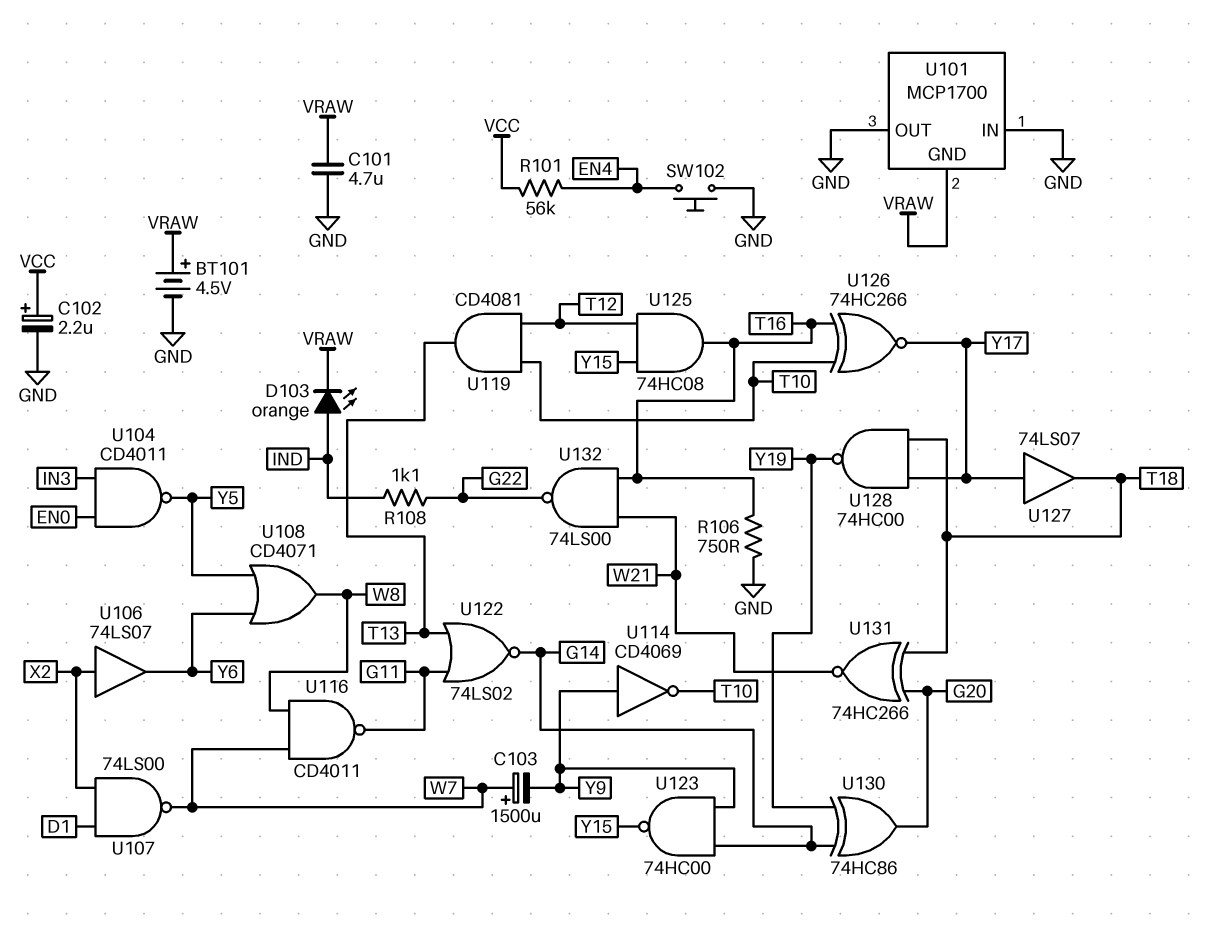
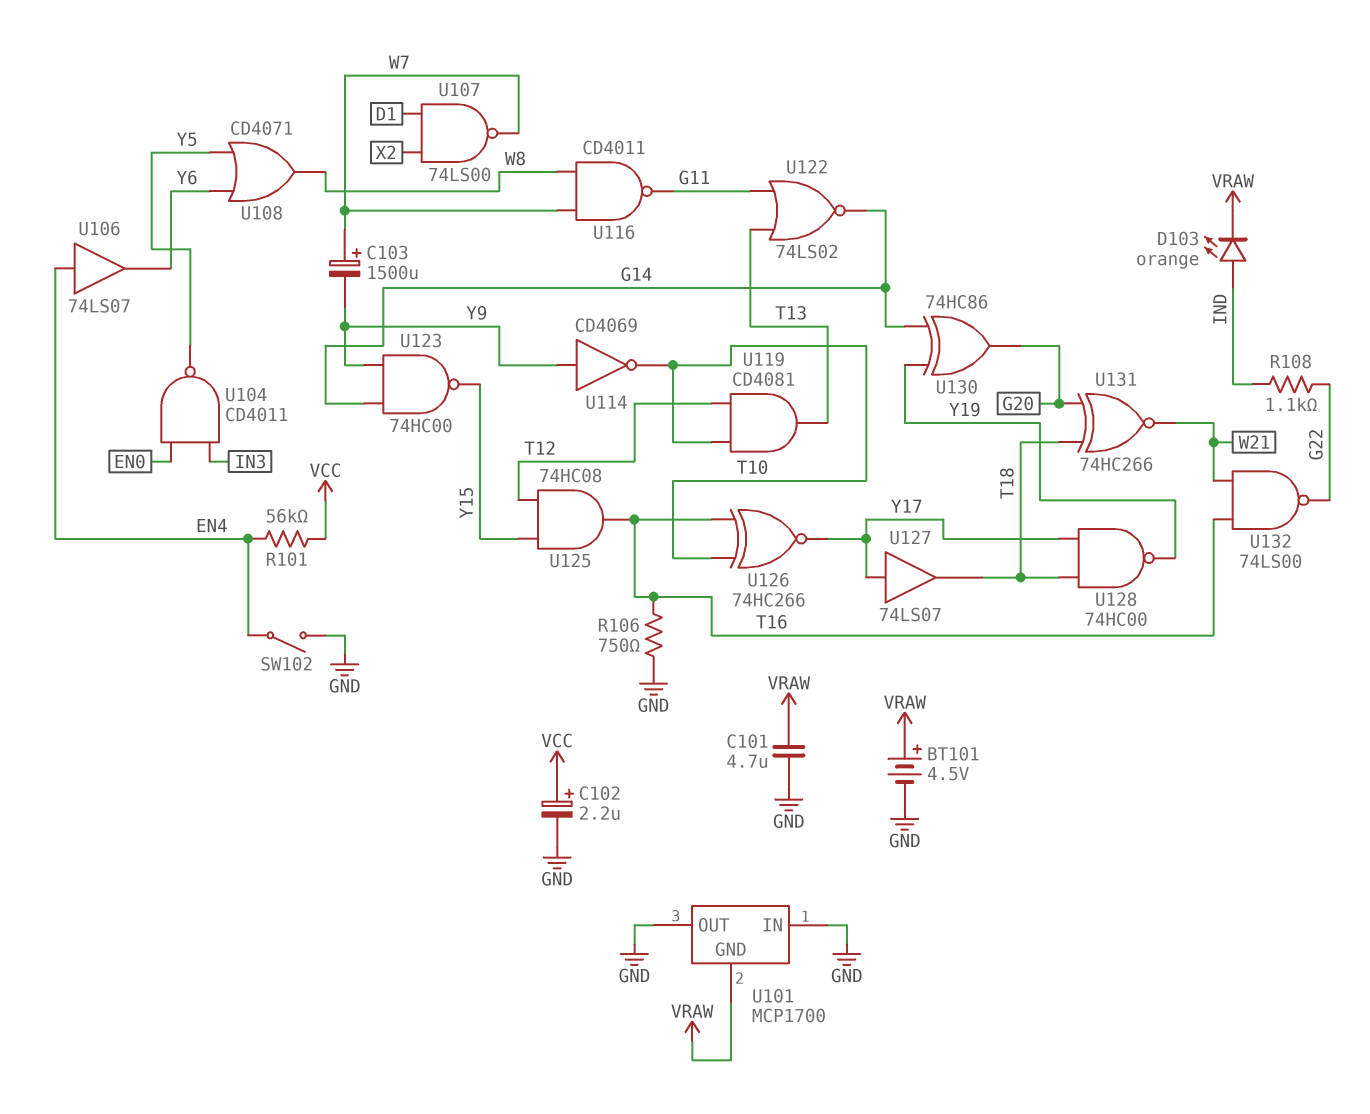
SW102: button (EN4, GND) -> switch (EN4, GND)
U106: buffer 74LS07 (in X2, out Y6) -> buffer 74LS07 (in EN4, out Y6)

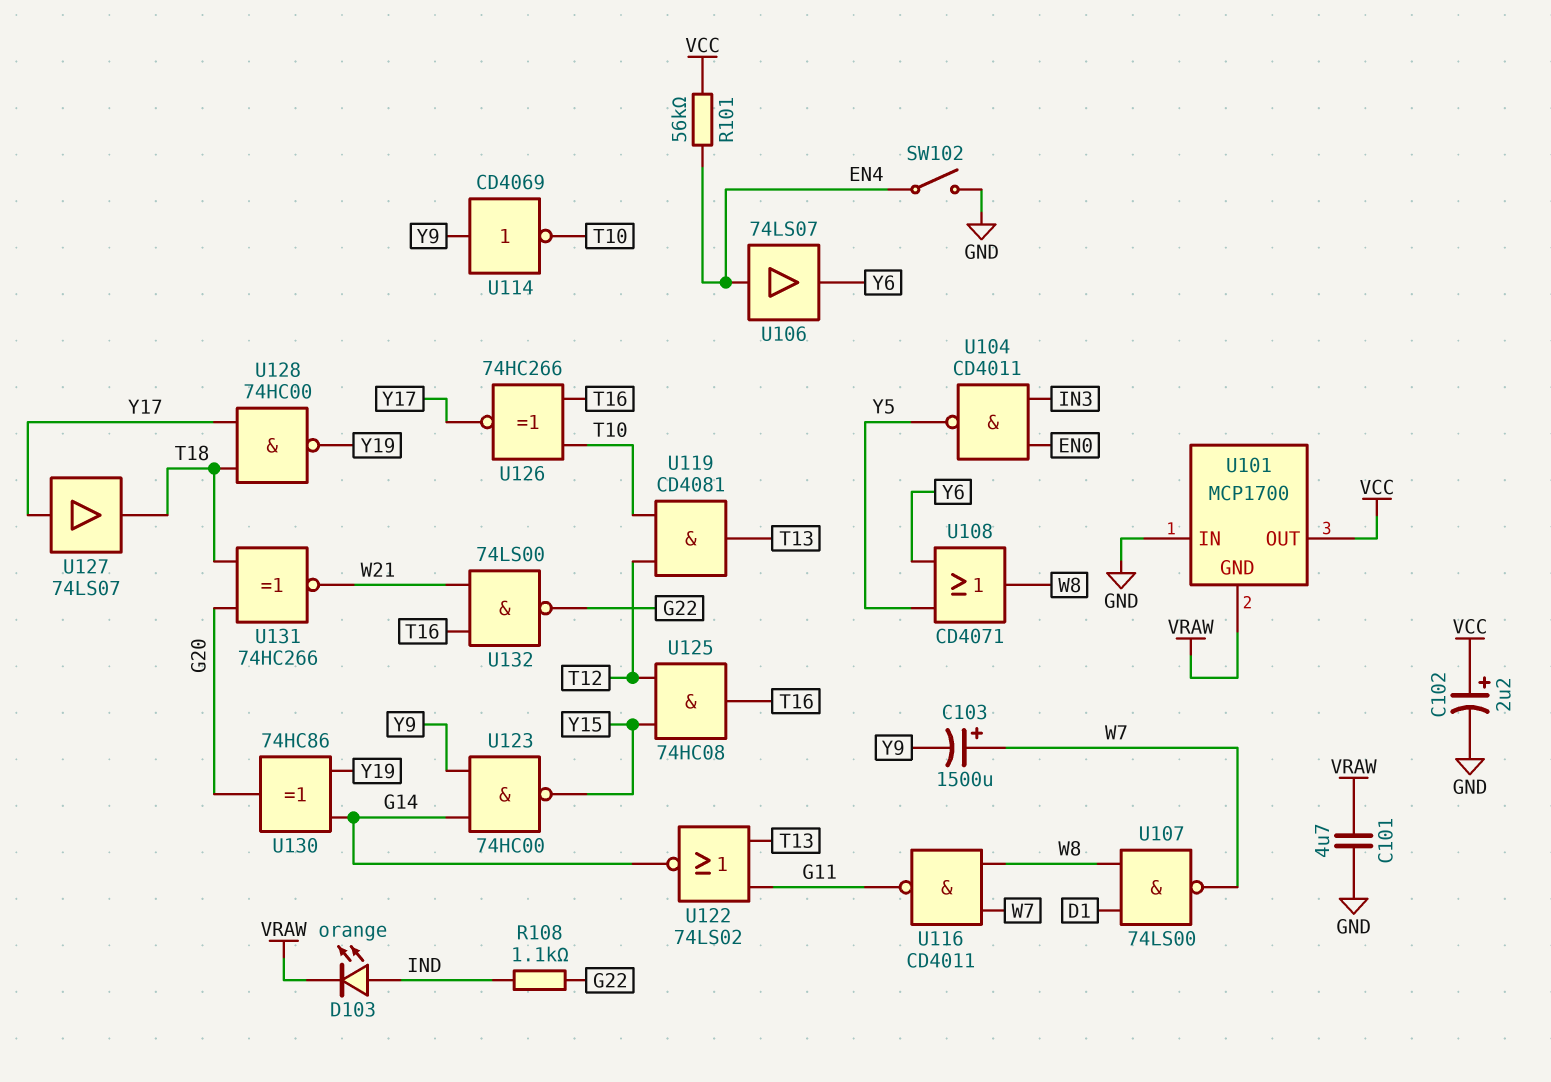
BT101: 4.5V (plus VRAW, minus GND) -> none
R106: 750 (GND, T16) -> none
U101 pin OUT: GND -> VCC
U107: NAND 74LS00 (in D1, in X2, out W7) -> NAND 74LS00 (in D1, in W8, out W7)

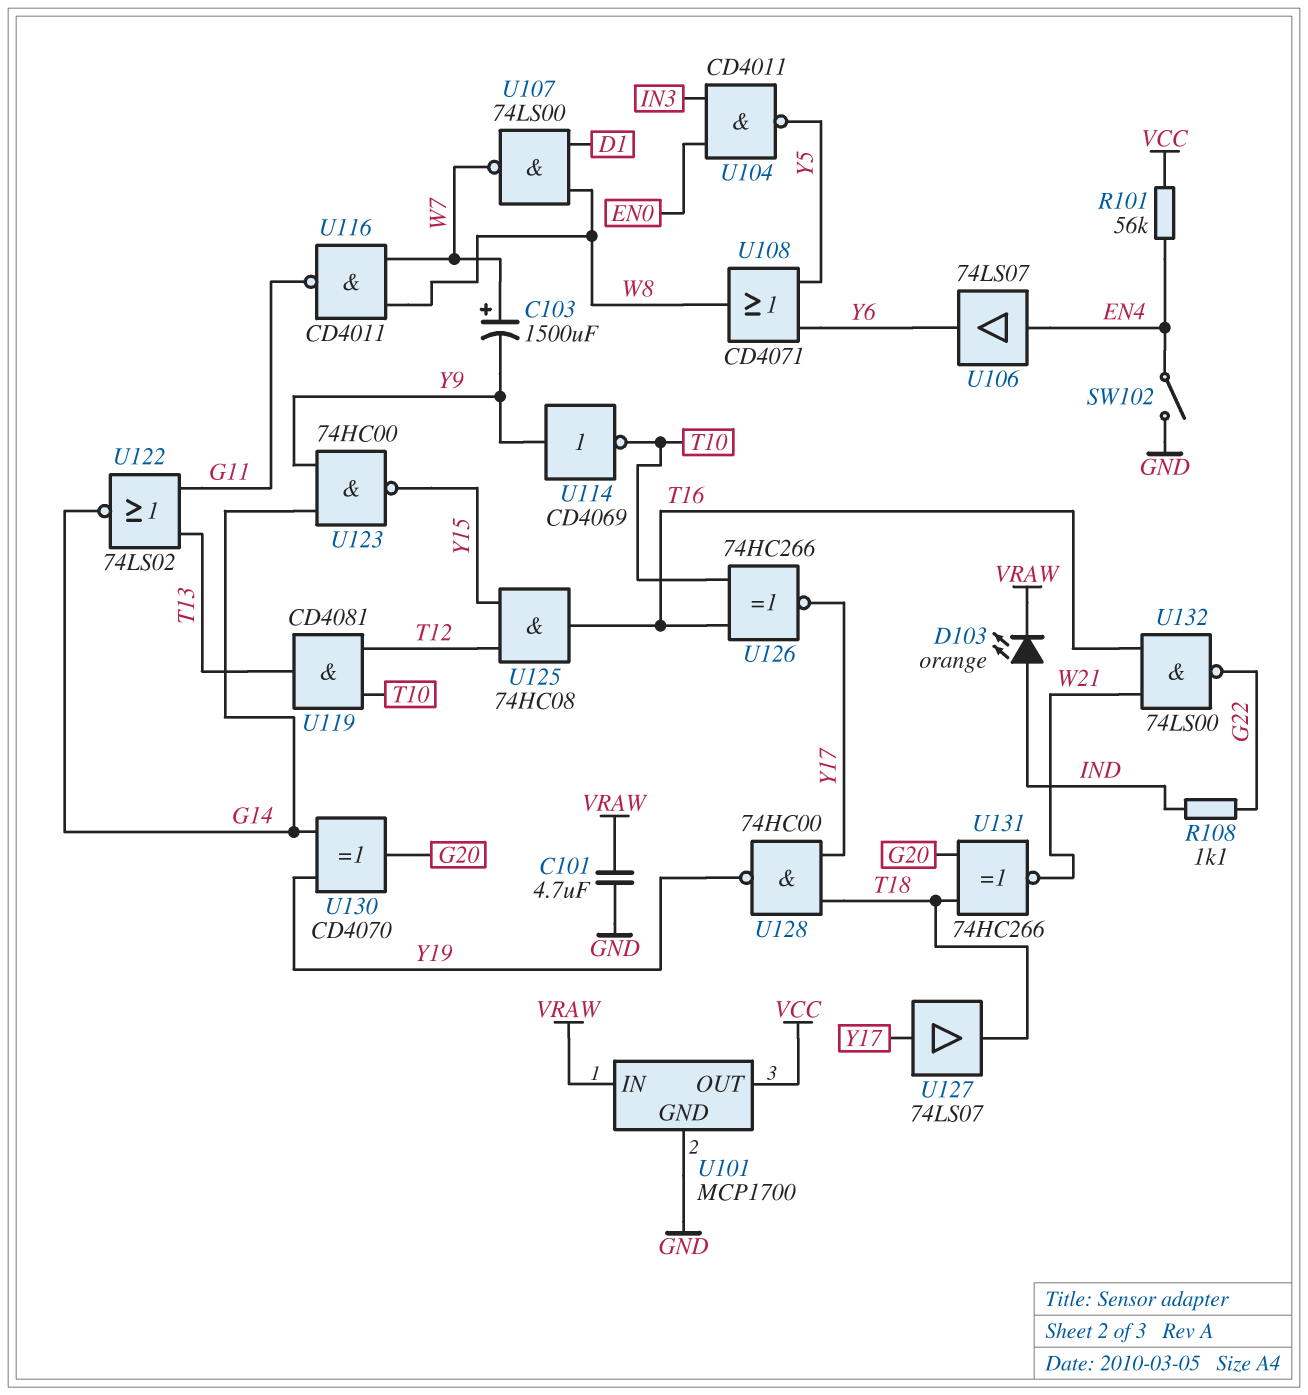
C102: 2.2uF (plus VCC, minus GND) -> none
U101 pin GND: VRAW -> GND
U101 pin IN: GND -> VRAW
U130: XOR 74HC86 (in G14, in Y19, out G20) -> XOR CD4070 (in G14, in Y19, out G20)

